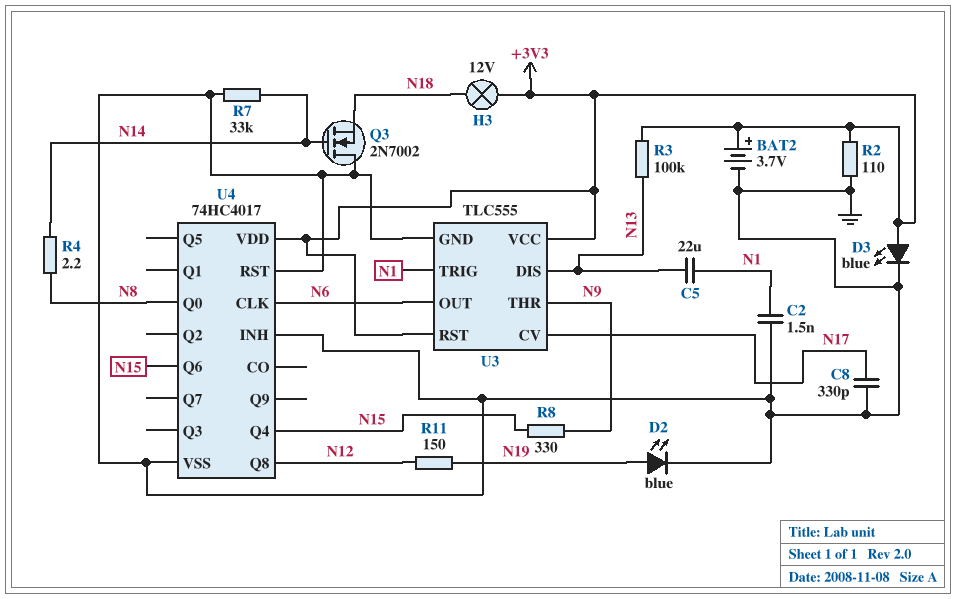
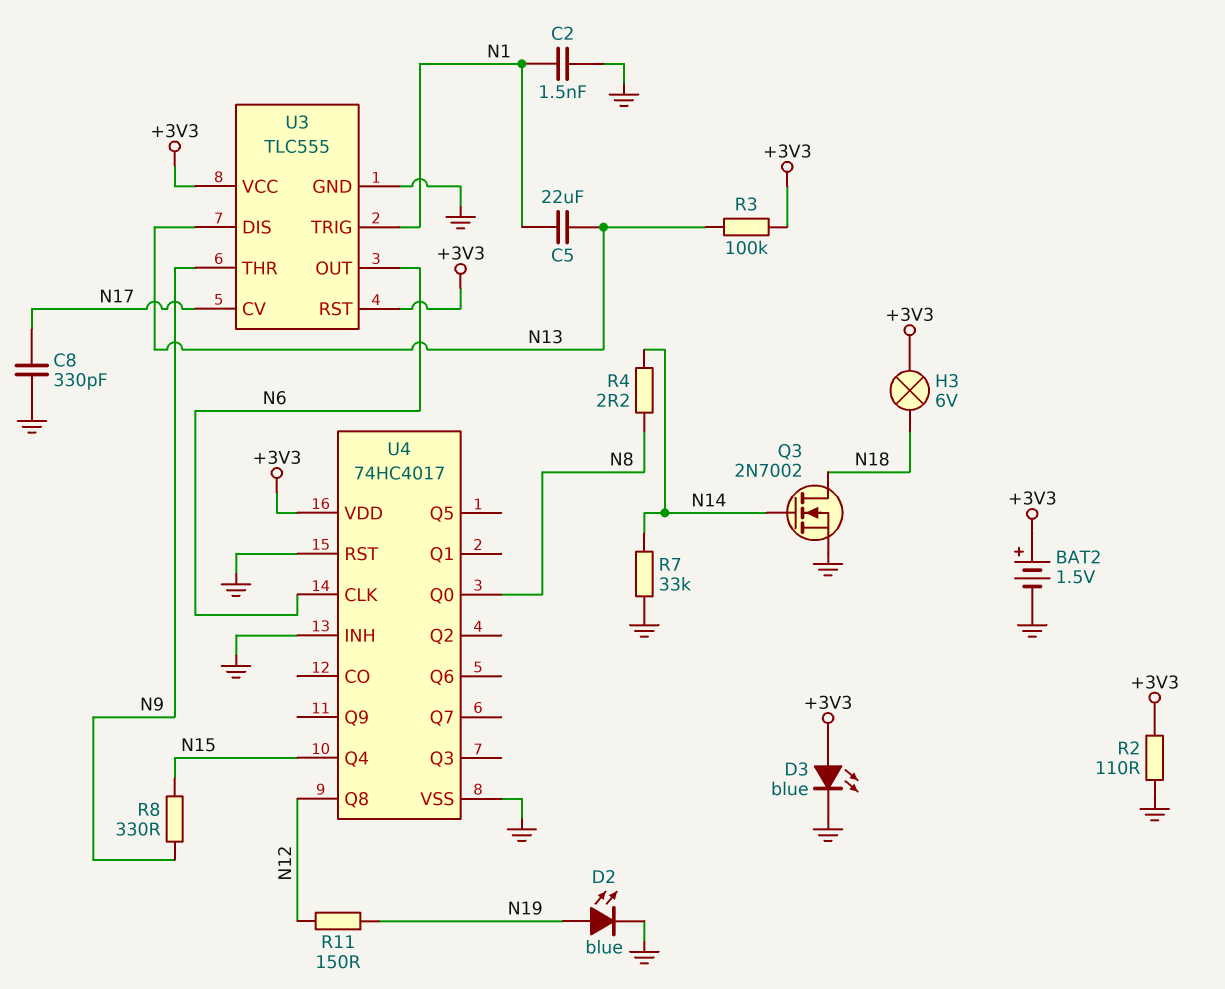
BAT2: 3.7V (plus +3V3, minus GND) -> 1.5V (plus +3V3, minus GND)
H3: lamp 12V (+3V3, N18) -> lamp 6V (+3V3, N18)
Q3: NMOS 2N7002 (G N14, D GND, S N18) -> NMOS 2N7002 (G N14, D N18, S GND)
U4 pin Q6: N15 -> none

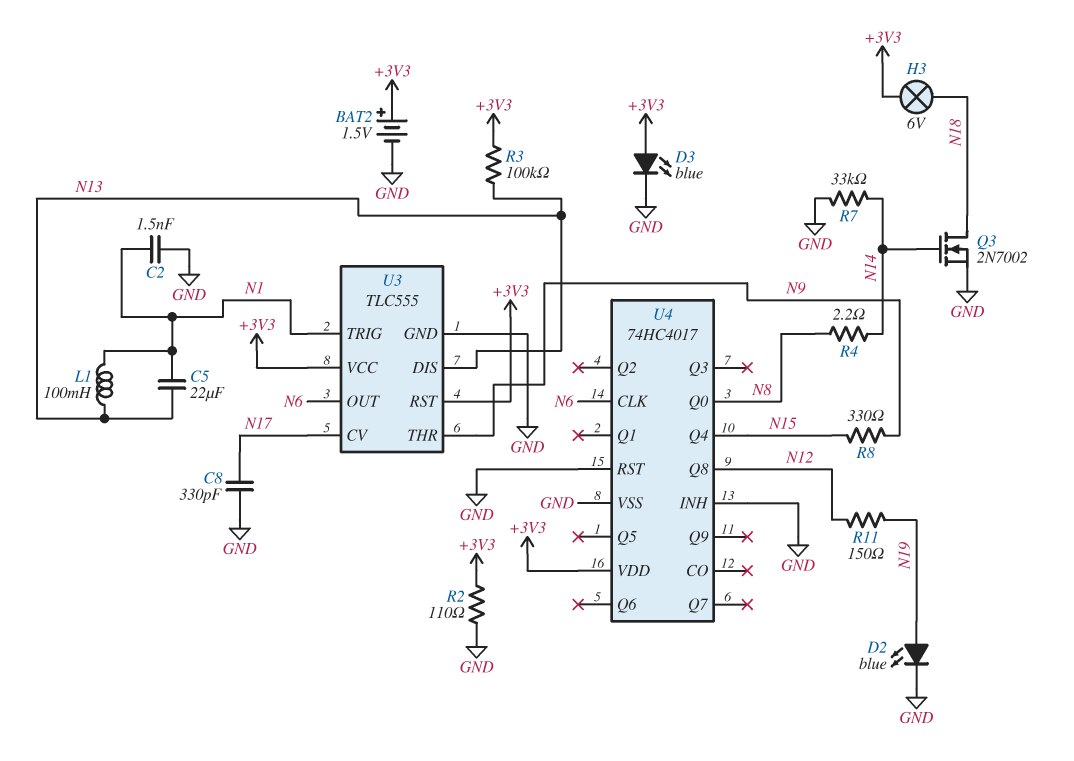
L1: none -> 100mH (N1, N13)

